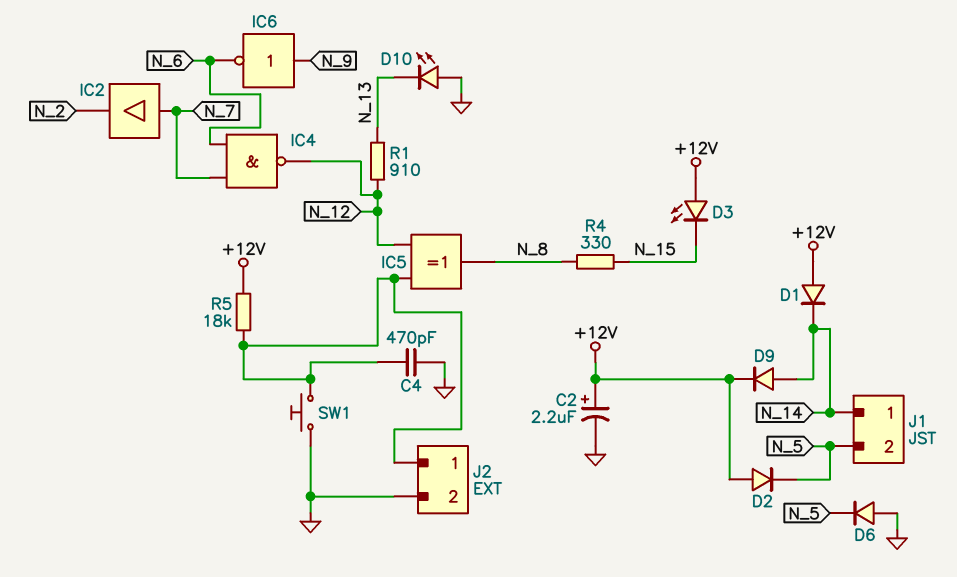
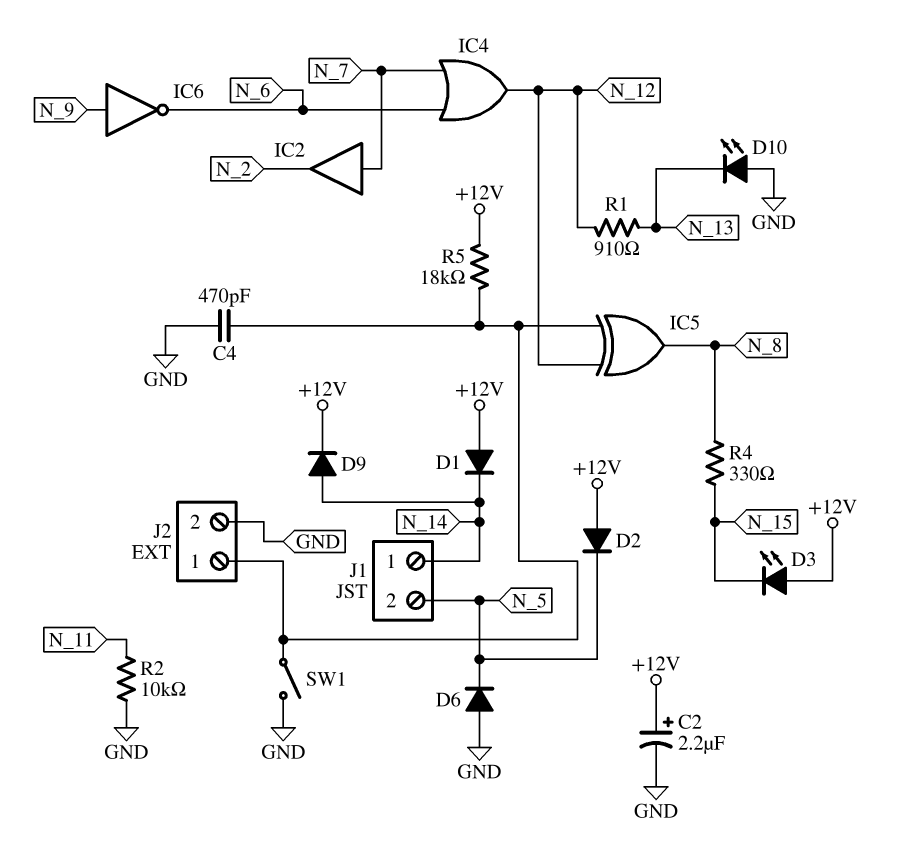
IC4: NAND (in N_6, in N_7, out N_12) -> OR (in N_6, in N_7, out N_12)
R2: none -> 10k (GND, N_11)
SW1: button (GND, J2/1) -> switch (GND, J2/1)

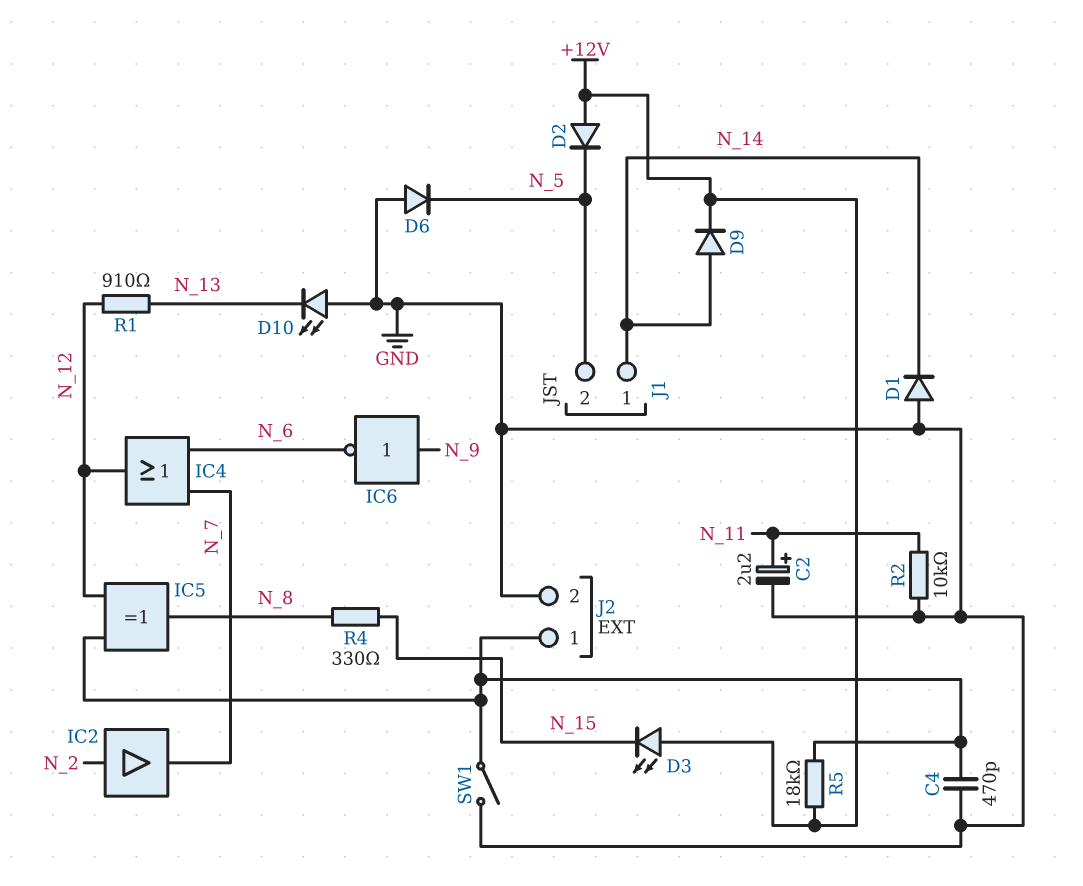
C2: 2.2uF (plus +12V, minus GND) -> 2.2uF (plus N_11, minus GND)
D1: diode (A +12V, K N_14) -> diode (A GND, K N_14)
IC2: buffer (in N_7, out N_2) -> buffer (in N_2, out N_7)

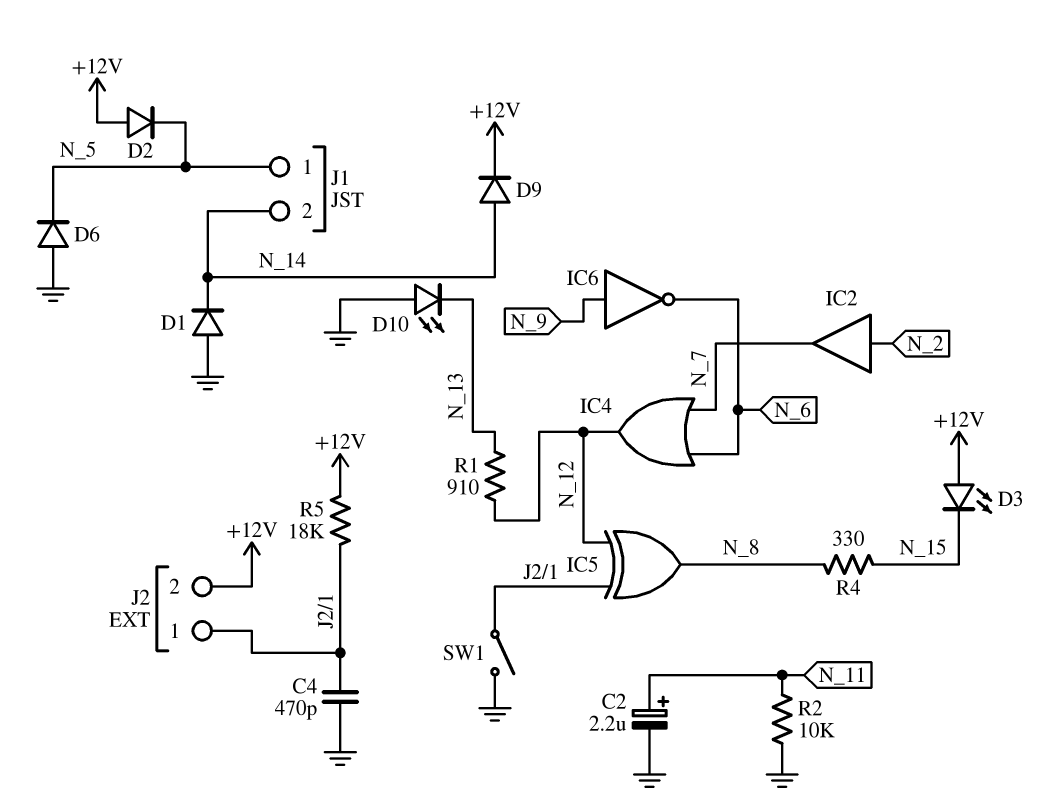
J1 pin 1: N_14 -> N_5
J1 pin 2: N_5 -> N_14
J2 pin 2: GND -> +12V

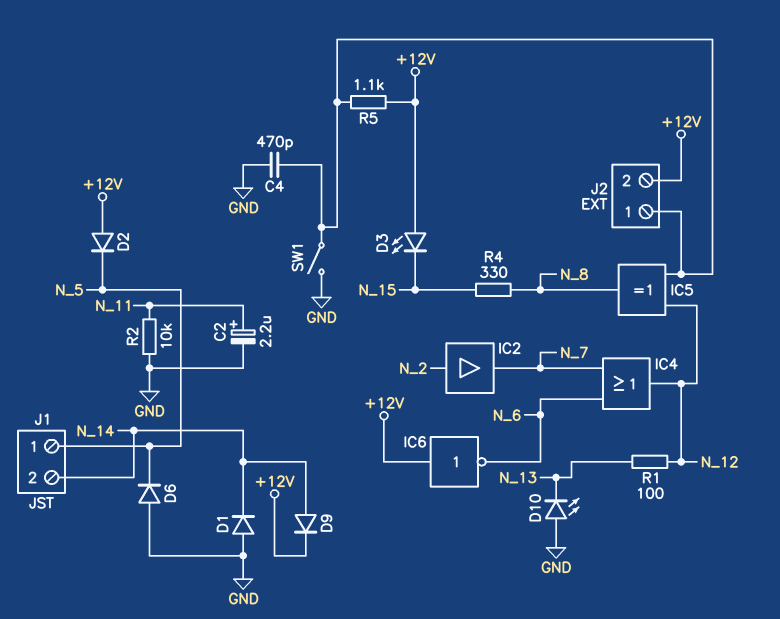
IC6: NOT (in N_9, out N_6) -> NOT (in +12V, out N_6)
R1: 910 (N_12, N_13) -> 100 (N_12, N_13)
R5: 18k (+12V, J2/1) -> 1.1k (+12V, J2/1)

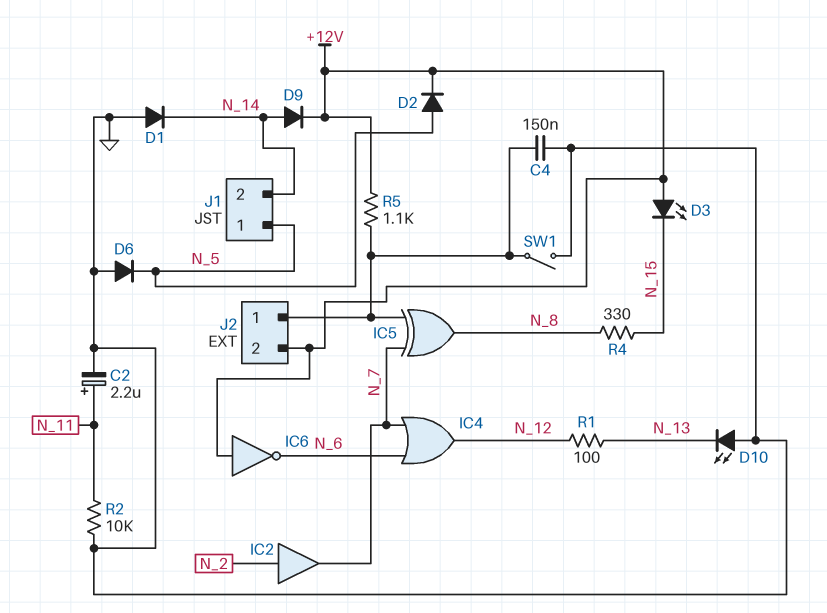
C4: 470pF (GND, J2/1) -> 150nF (GND, J2/1)
D2: diode (A +12V, K N_5) -> diode (A N_5, K +12V)
IC5: XOR (in J2/1, in N_12, out N_8) -> XOR (in J2/1, in N_7, out N_8)

